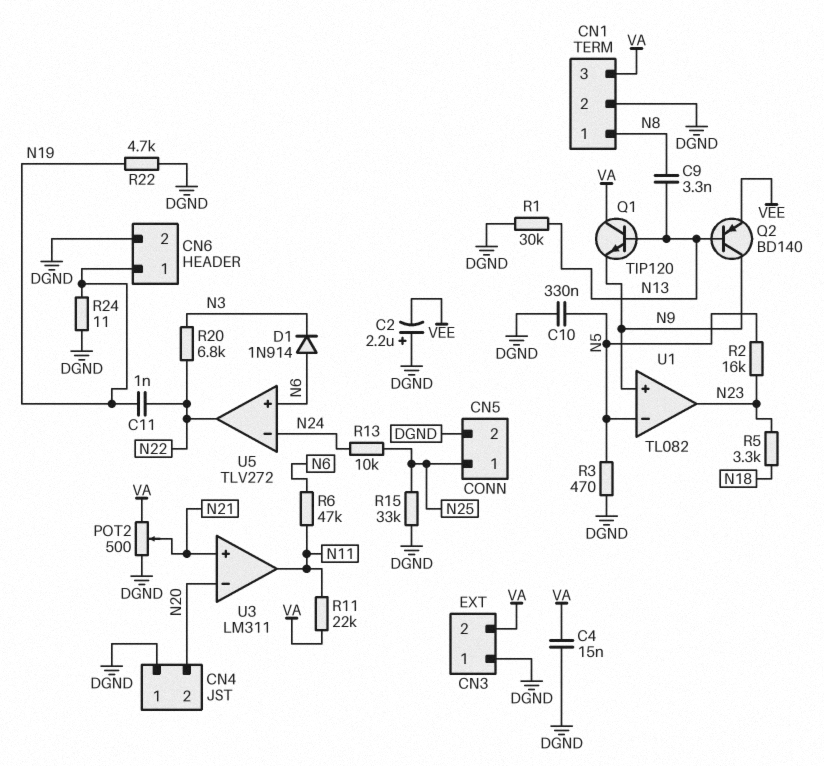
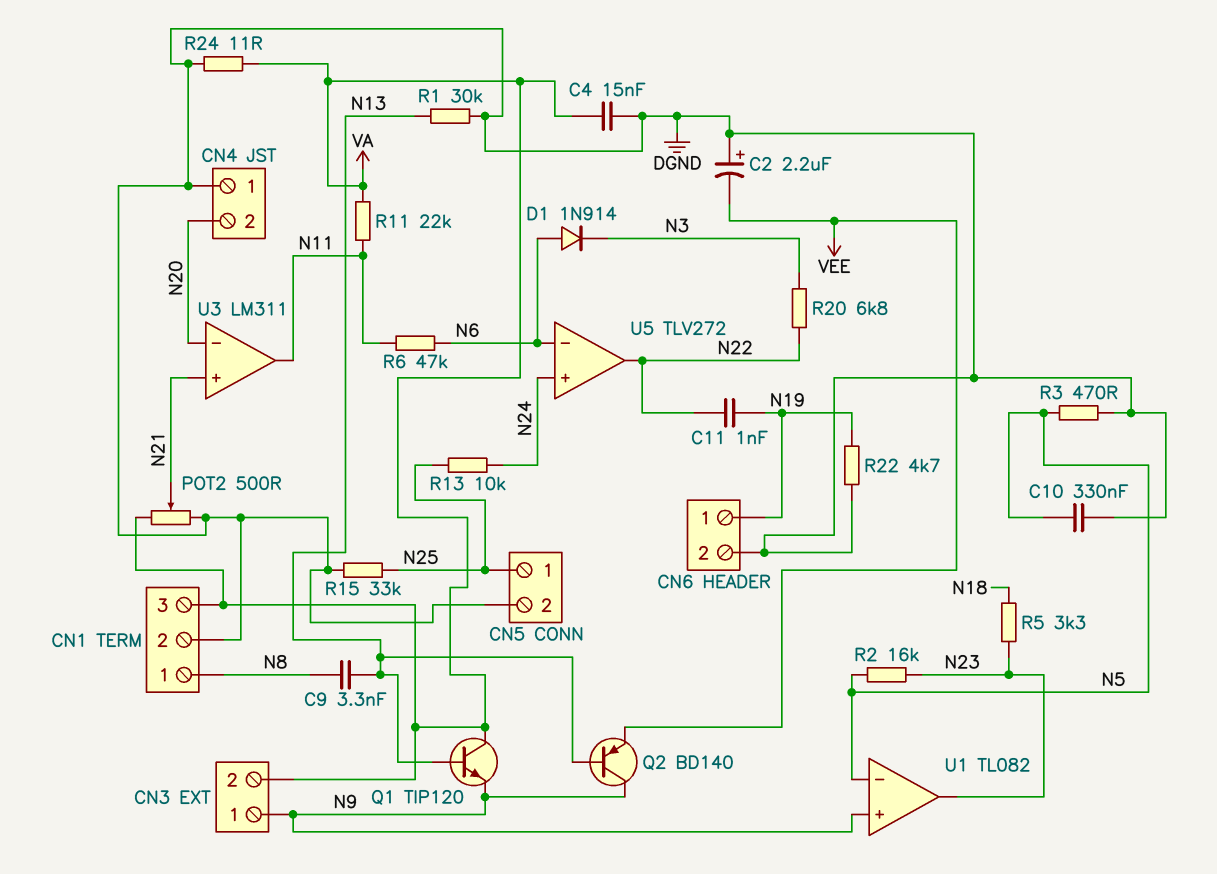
CN3 pin 1: DGND -> N9
R24: 11 (DGND, N19) -> 11 (DGND, VA)
U5 pin in+: N6 -> N24
U5 pin in-: N24 -> N6

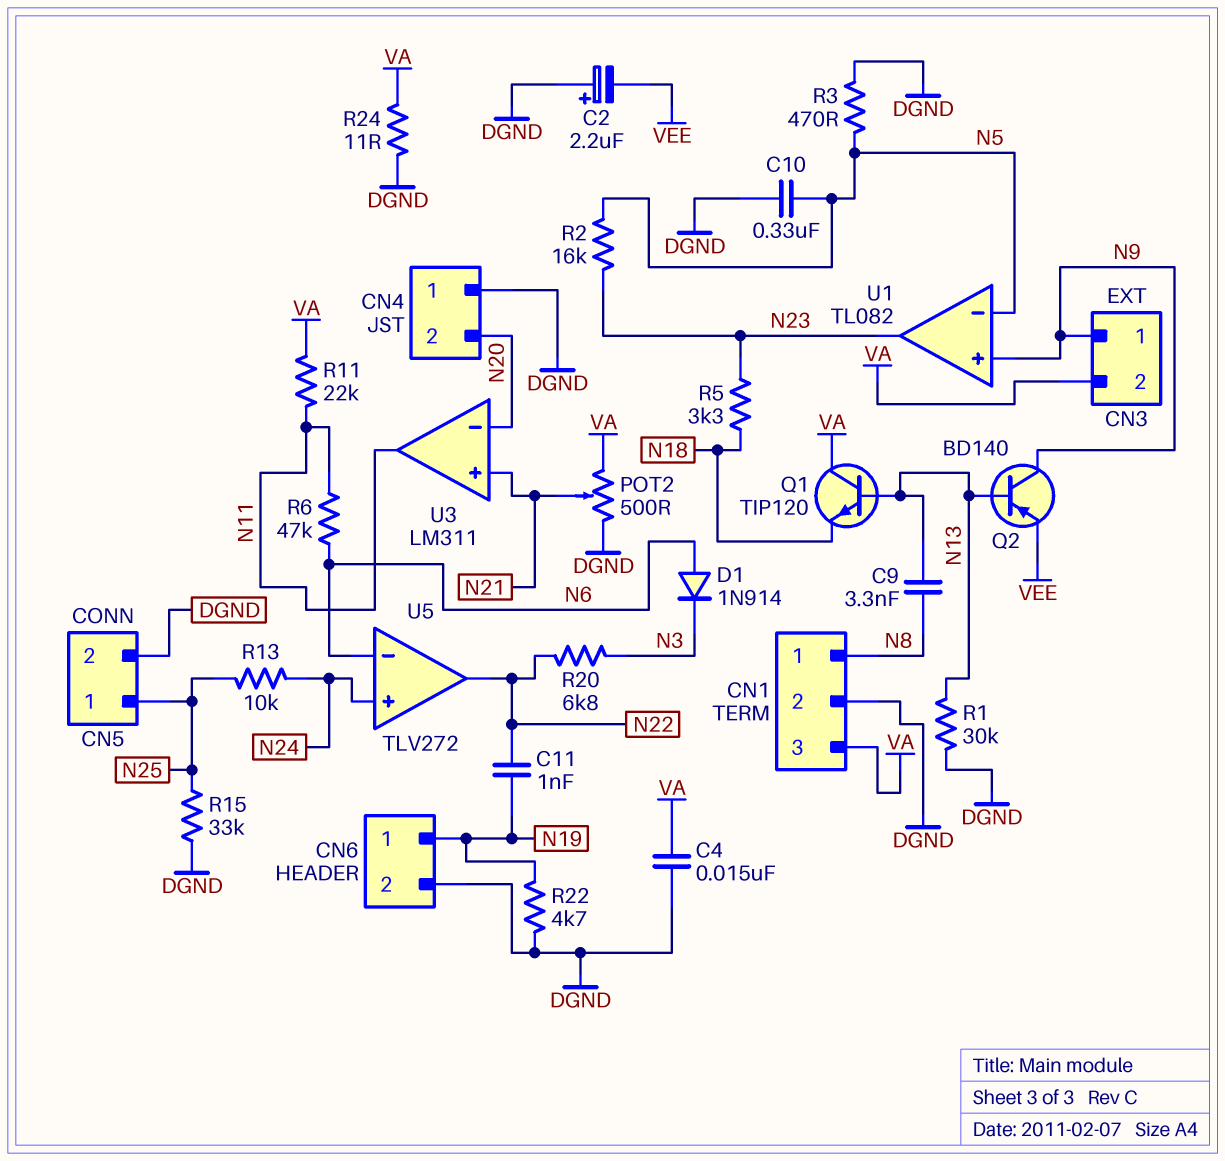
Q1: NPN TIP120 (B N13, C VA, E N9) -> NPN TIP120 (B N13, C VA, E N18)

